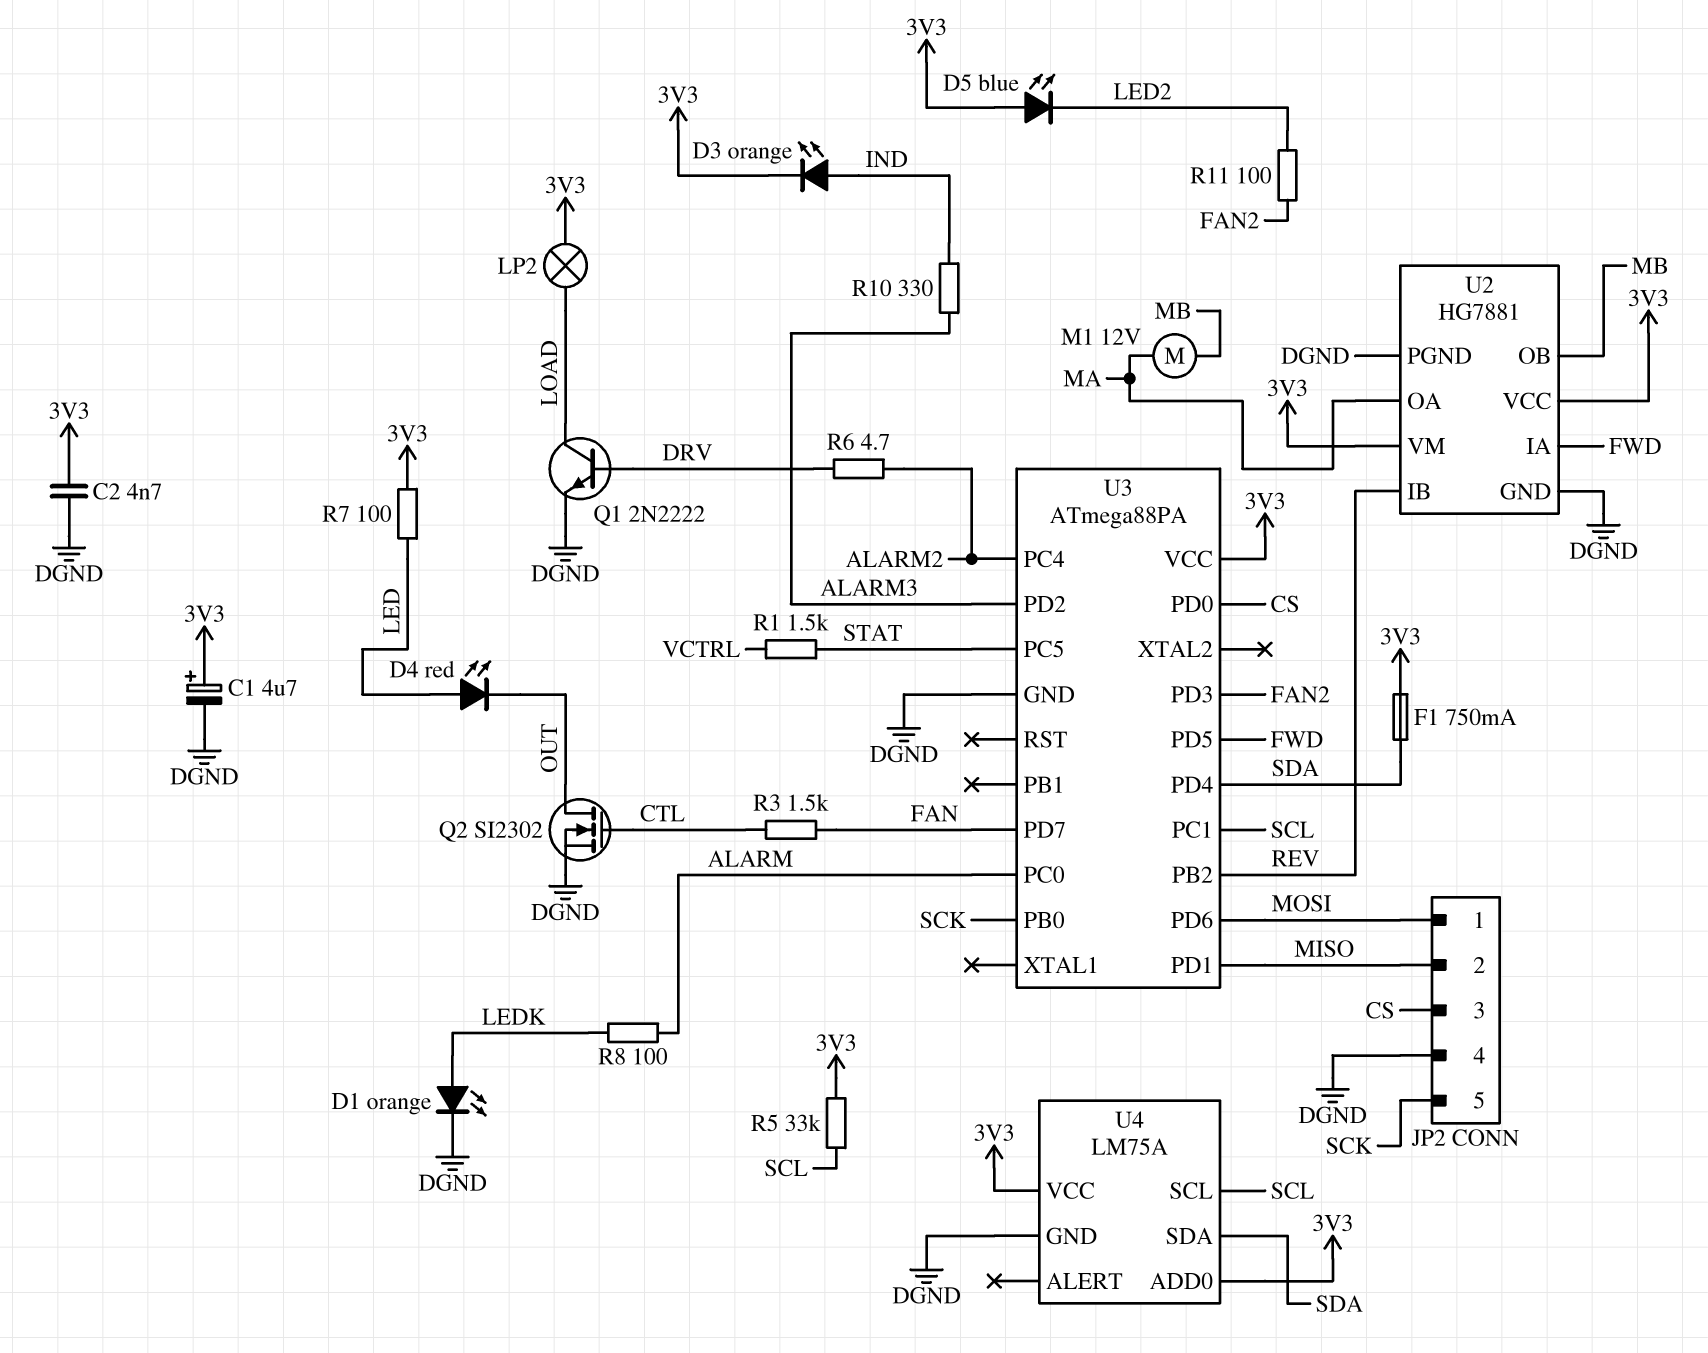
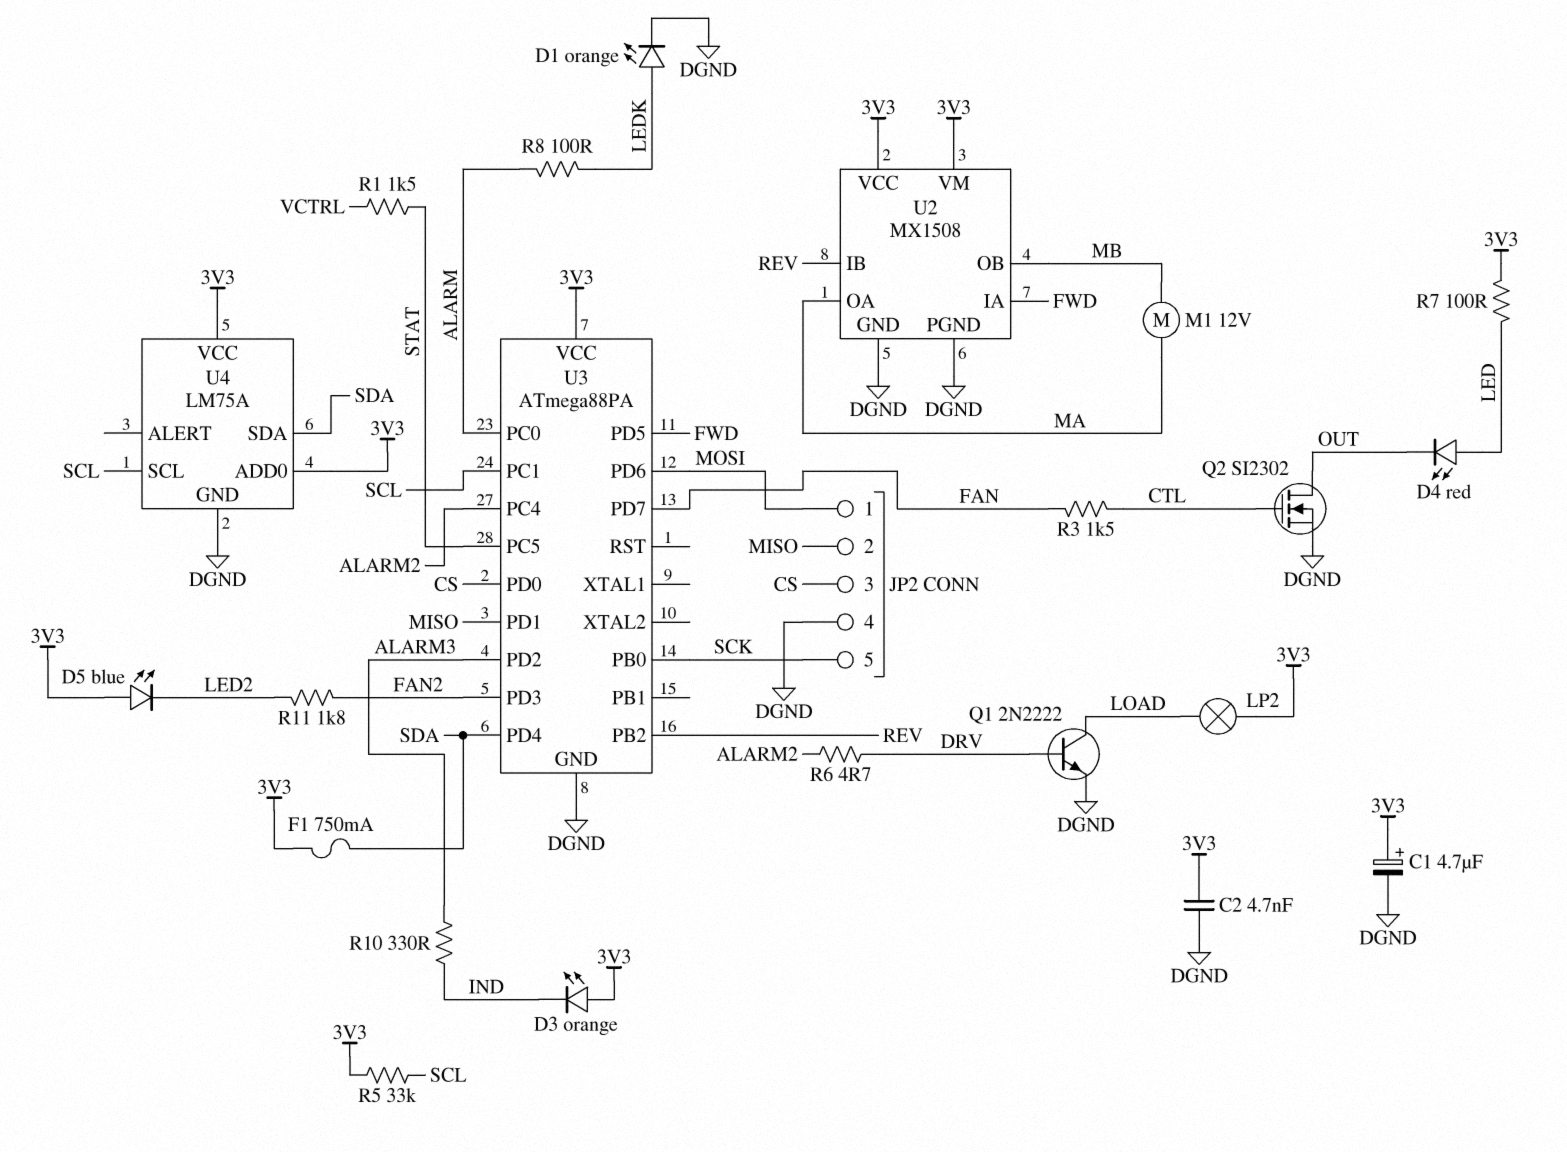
D3: LED orange (A IND, K 3V3) -> LED orange (A 3V3, K IND)
R11: 100 (FAN2, LED2) -> 1.8k (FAN2, LED2)
U2: HG7881 -> MX1508

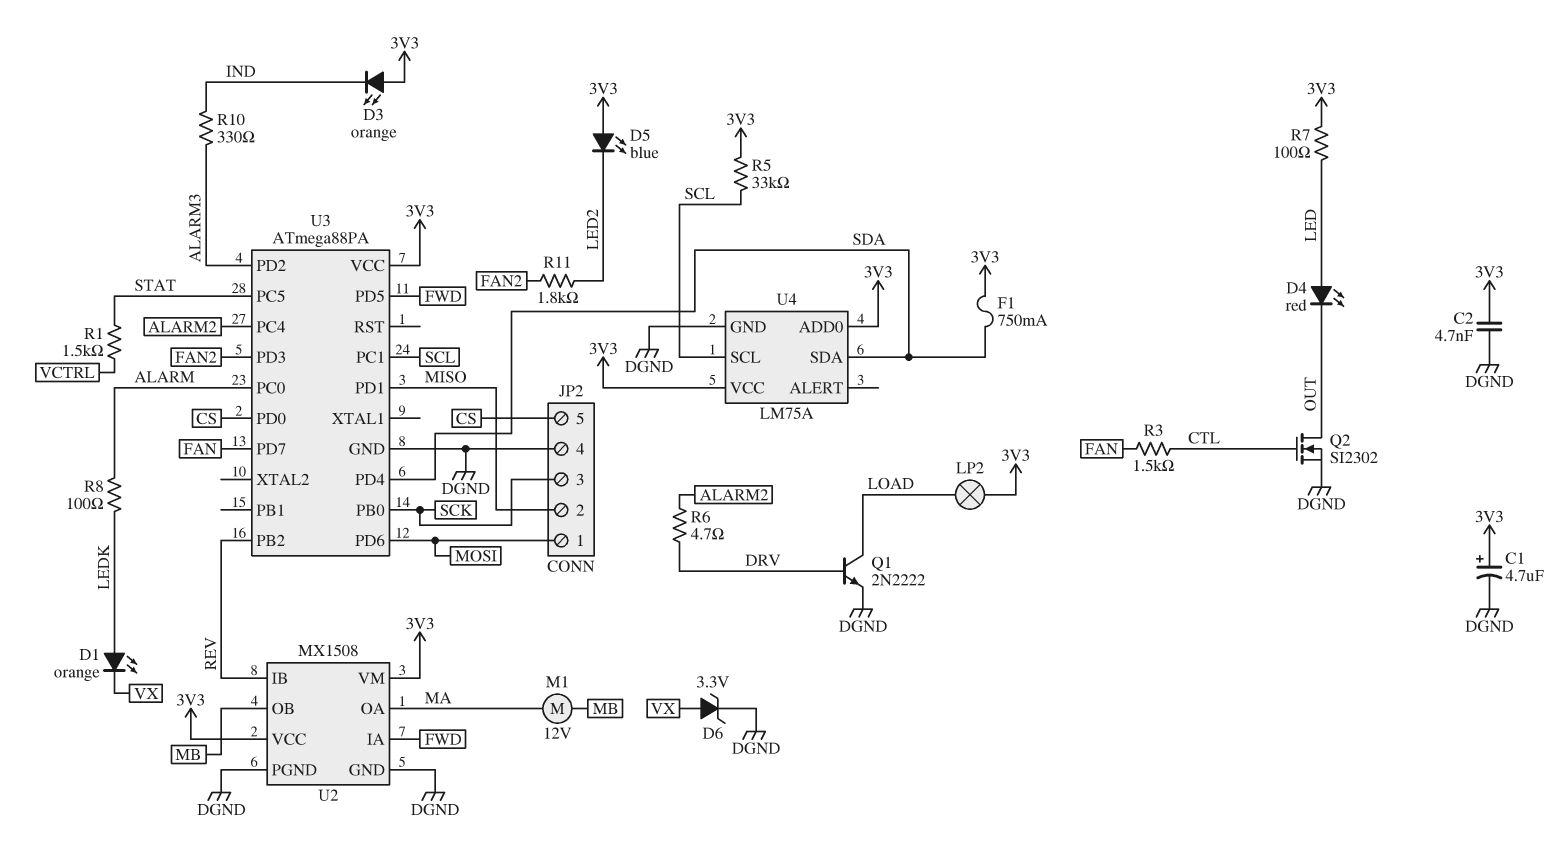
D1: LED orange (A LEDK, K DGND) -> LED orange (A LEDK, K VX)
D6: none -> zener 3.3V (A VX, K DGND)
JP2 pin 3: CS -> SCK
JP2 pin 5: SCK -> CS

